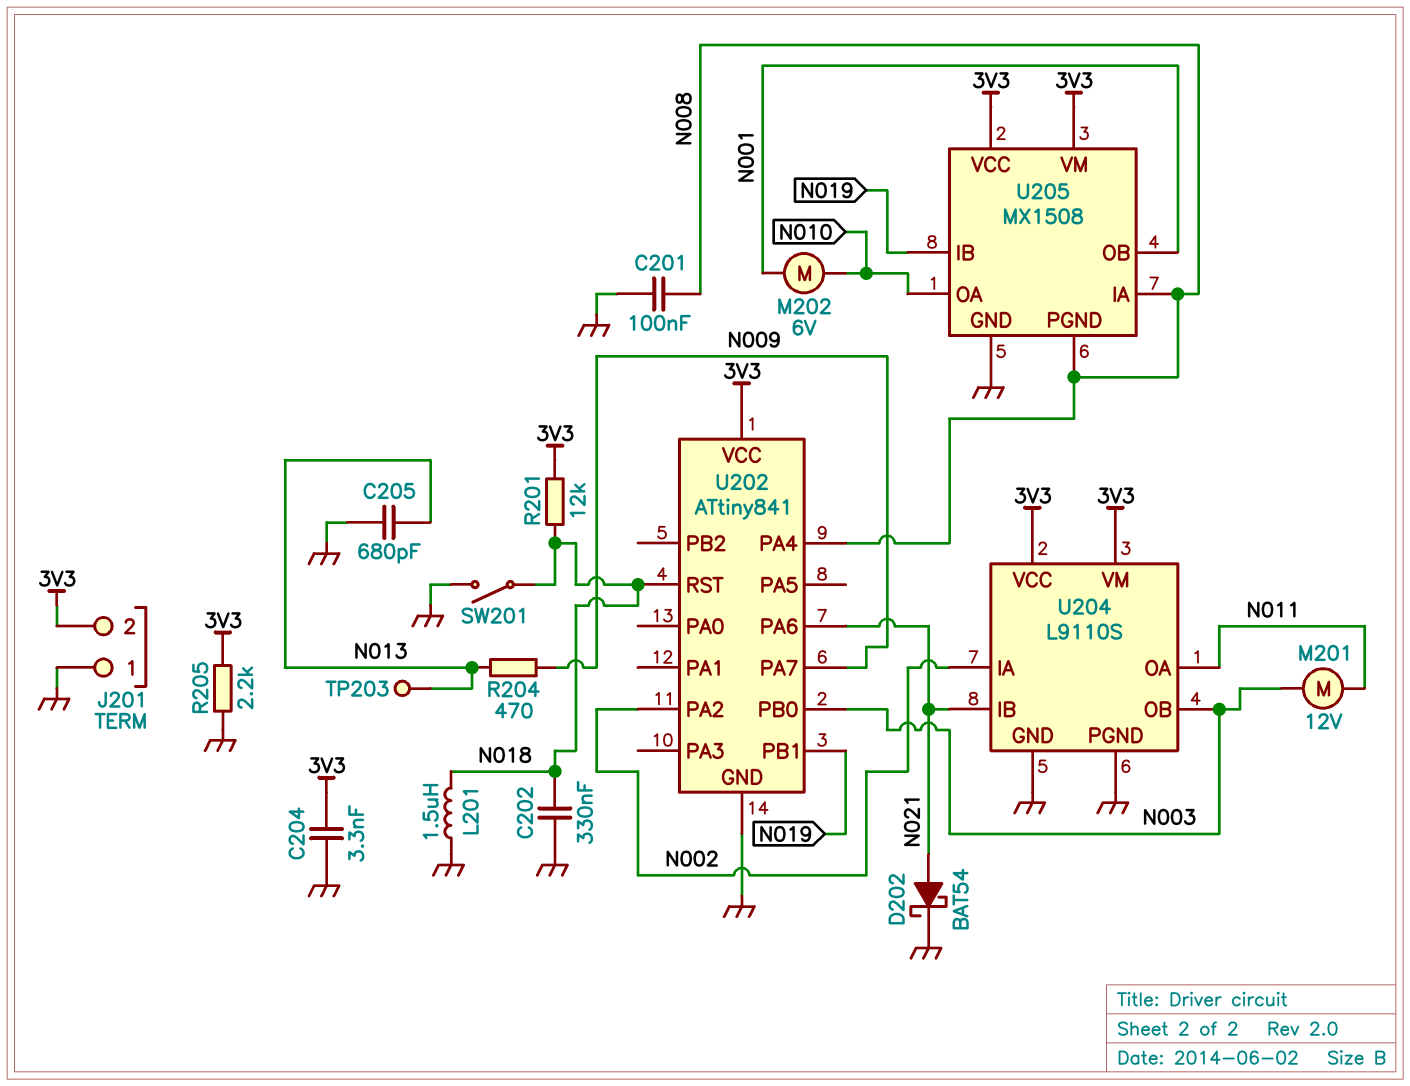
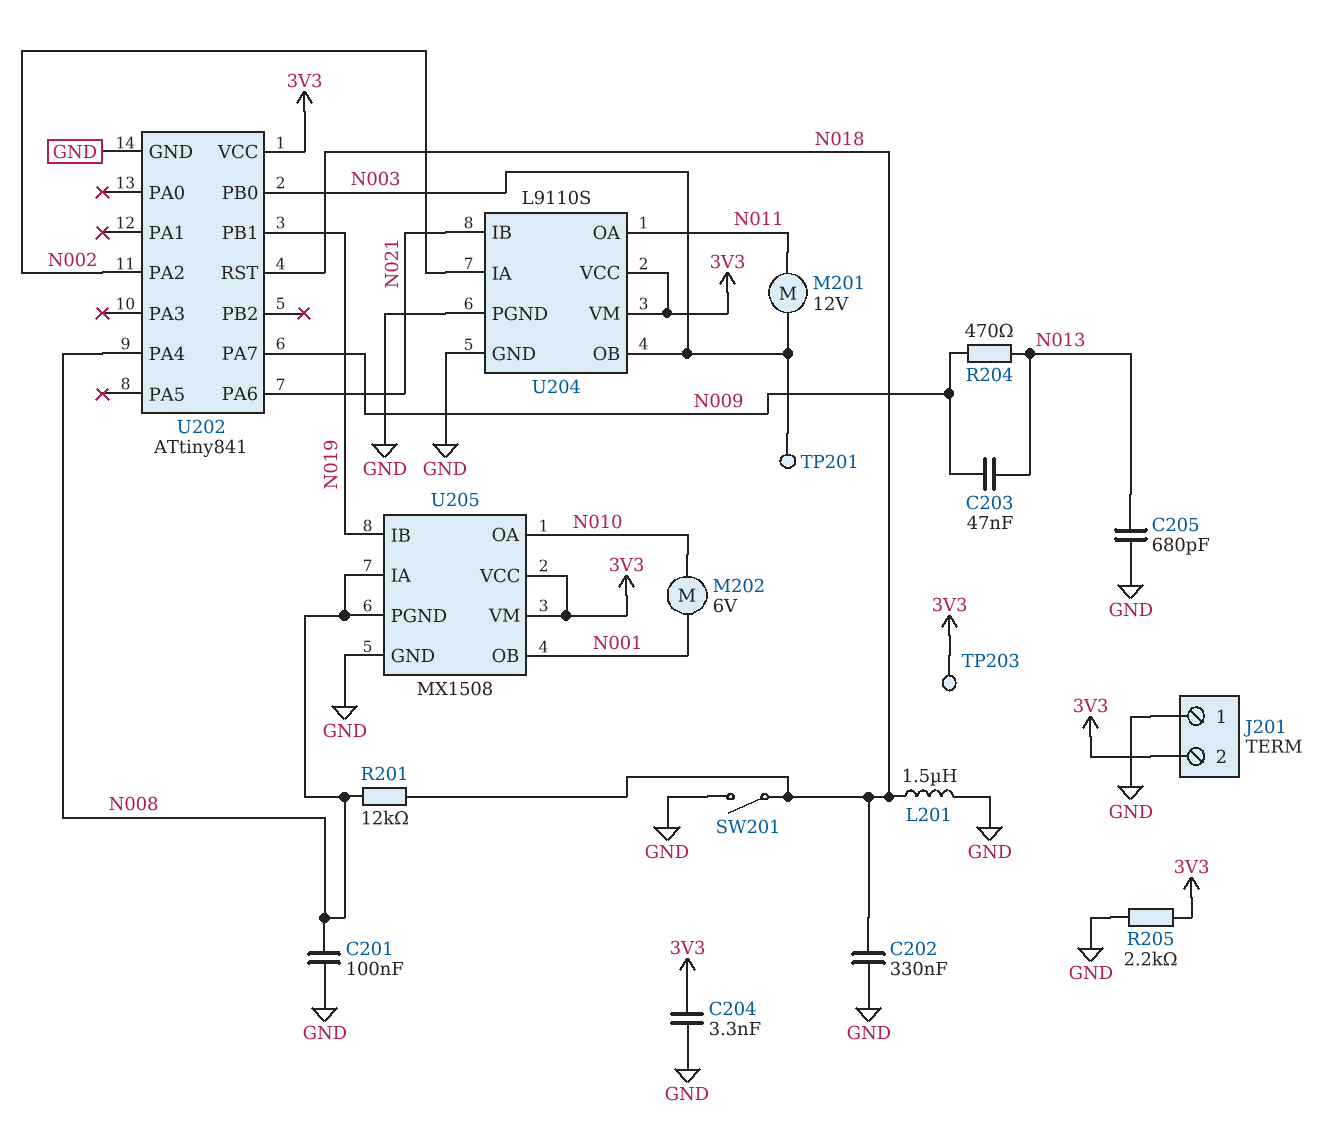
C203: none -> 47nF (N009, N013)
D202: schottky BAT54 (A N021, K GND) -> none
R201: 12k (3V3, N018) -> 12k (N008, N018)
TP201: none -> test point (N003)
TP203: test point (N013) -> test point (3V3)

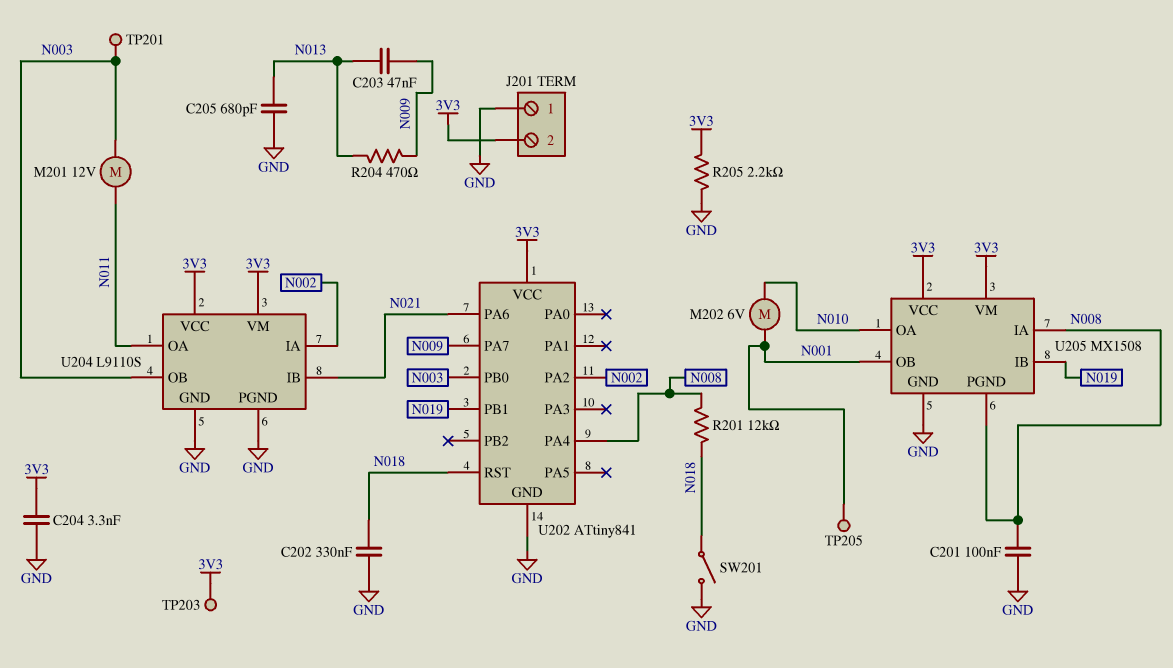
L201: 1.5uH (GND, N018) -> none
TP205: none -> test point (N001)

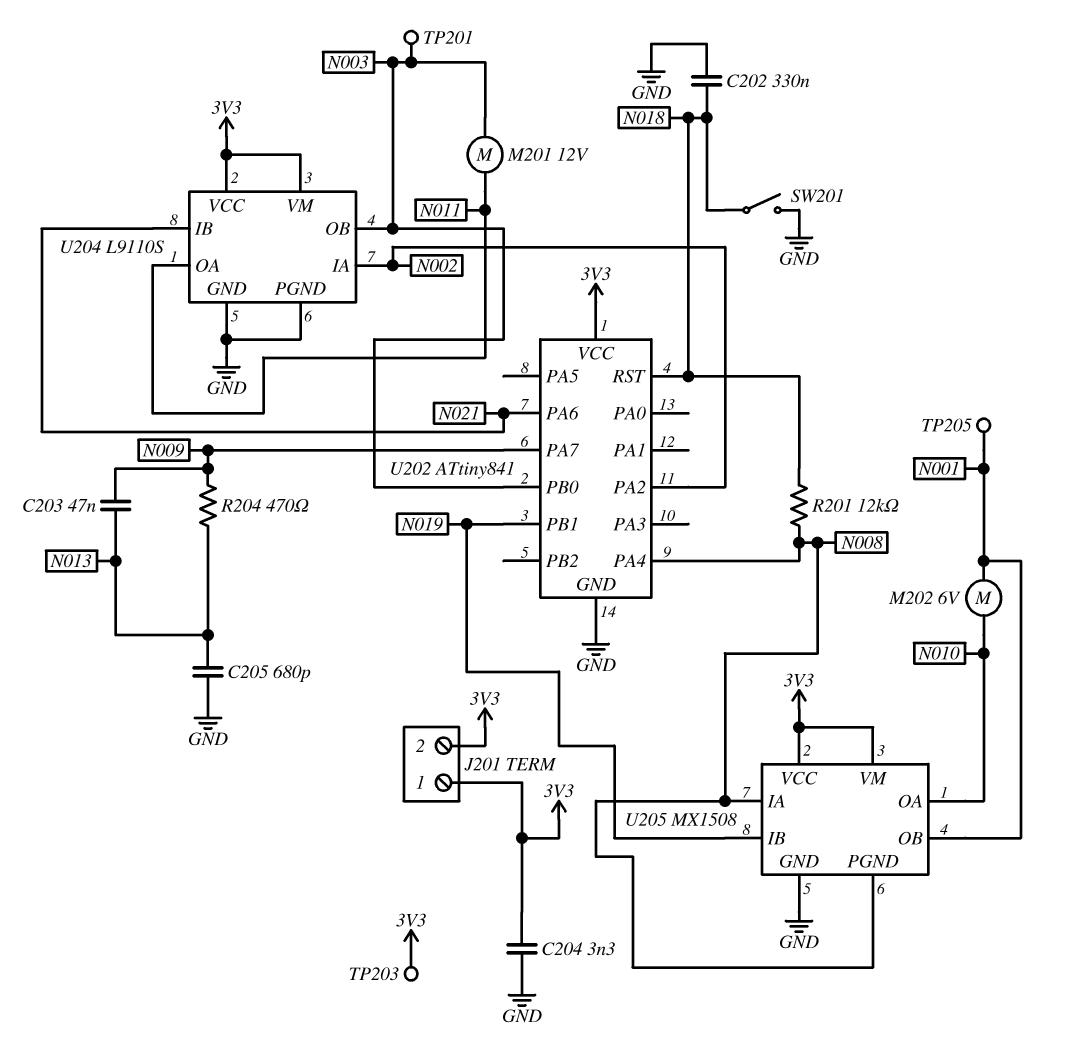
C201: 100nF (GND, N008) -> none
J201 pin 1: GND -> 3V3
R205: 2.2k (3V3, GND) -> none

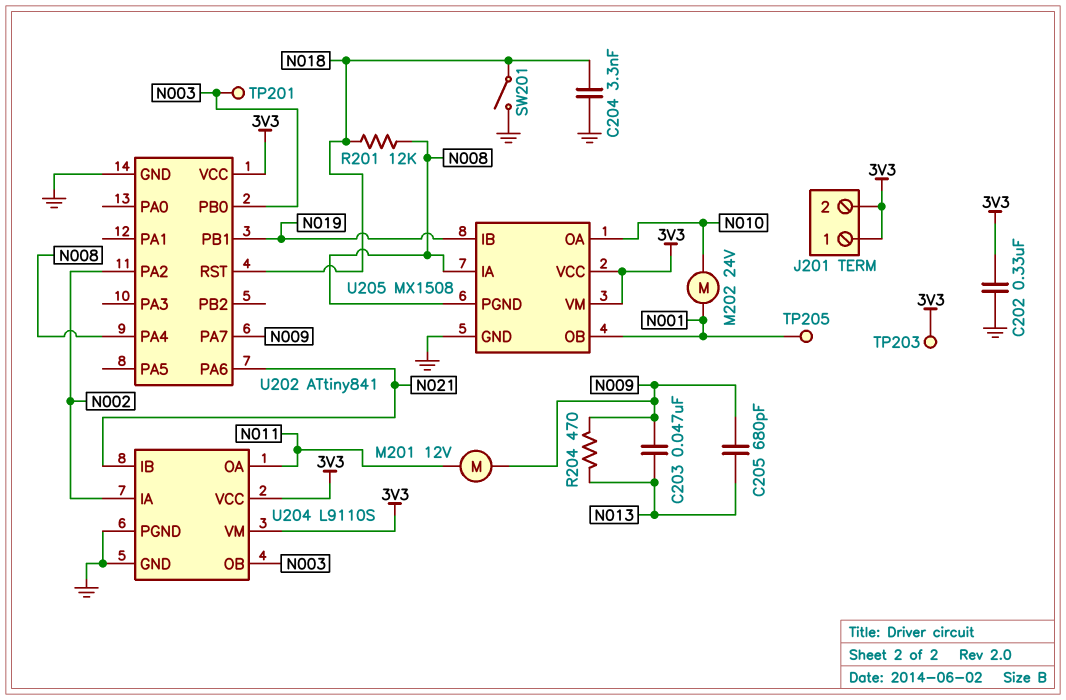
C202: 330nF (GND, N018) -> 330nF (3V3, GND)
C204: 3.3nF (3V3, GND) -> 3.3nF (GND, N018)
C205: 680pF (GND, N013) -> 680pF (N009, N013)
M201: motor 12V (N003, N011) -> motor 12V (N009, N011)
M202: motor 6V (N001, N010) -> motor 24V (N001, N010)

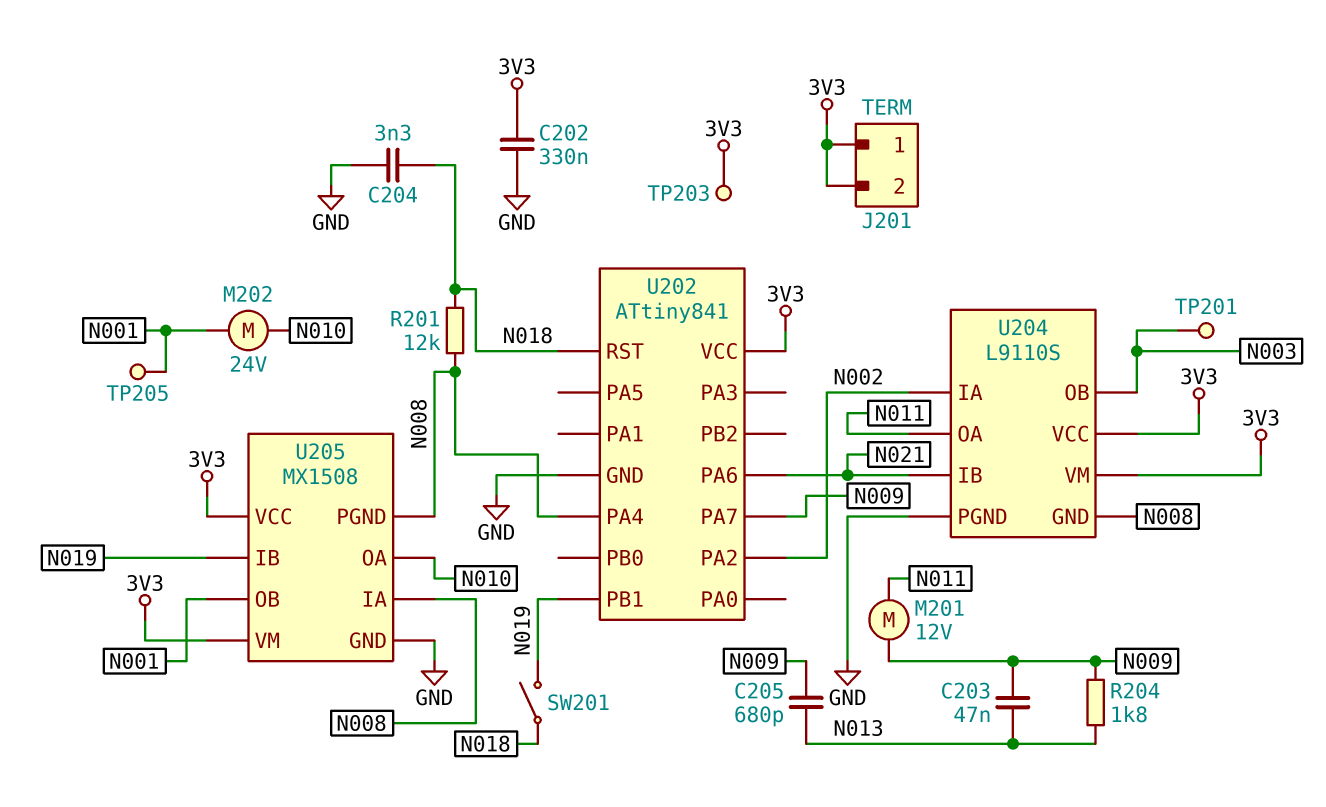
R204: 470 (N009, N013) -> 1.8k (N009, N013)
SW201: switch (GND, N018) -> switch (N018, N019)
U202 pin PB0: N003 -> none
U204 pin GND: GND -> N008

